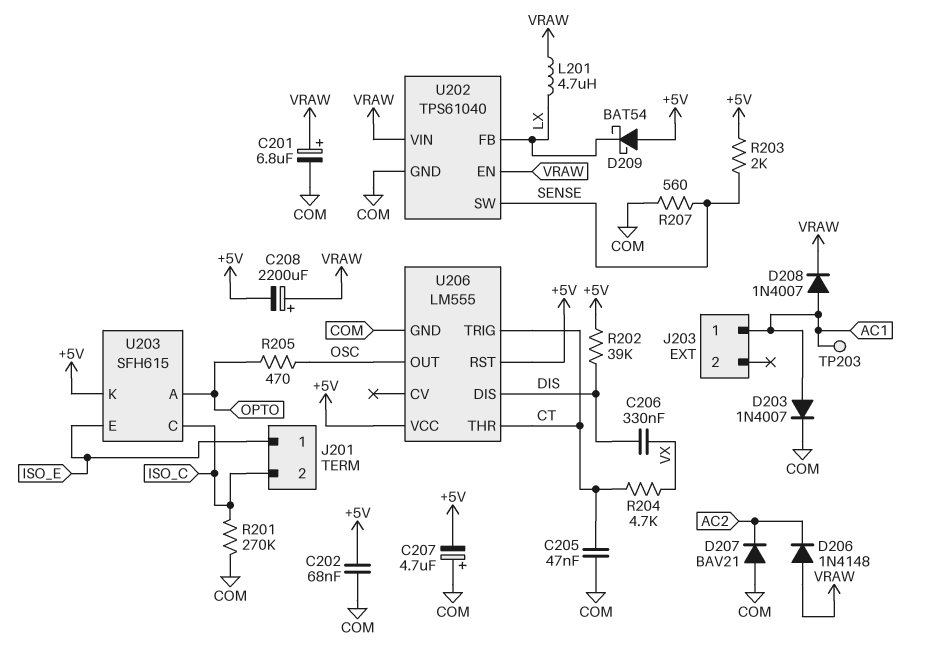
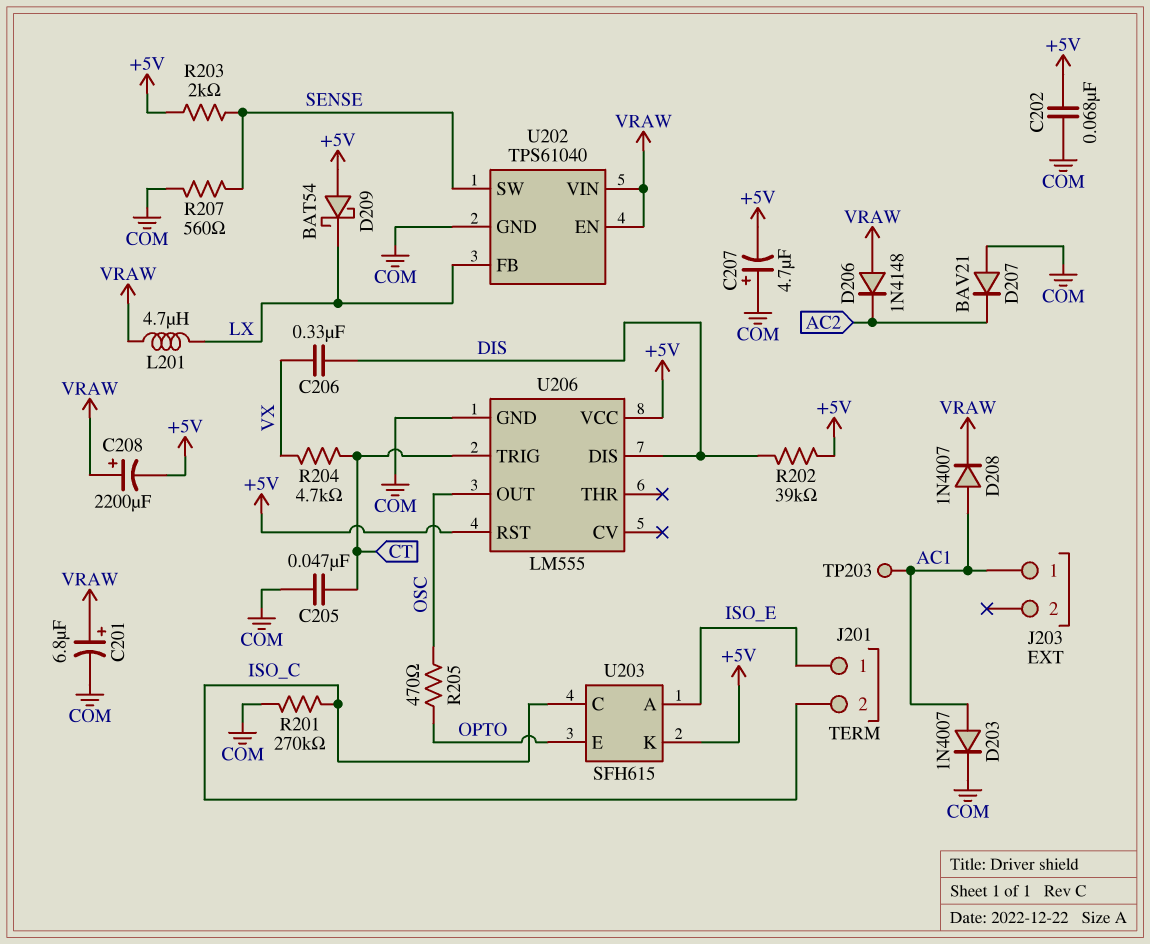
U203 pin A: OPTO -> ISO_E
U203 pin E: ISO_E -> OPTO
U206 pin THR: CT -> none

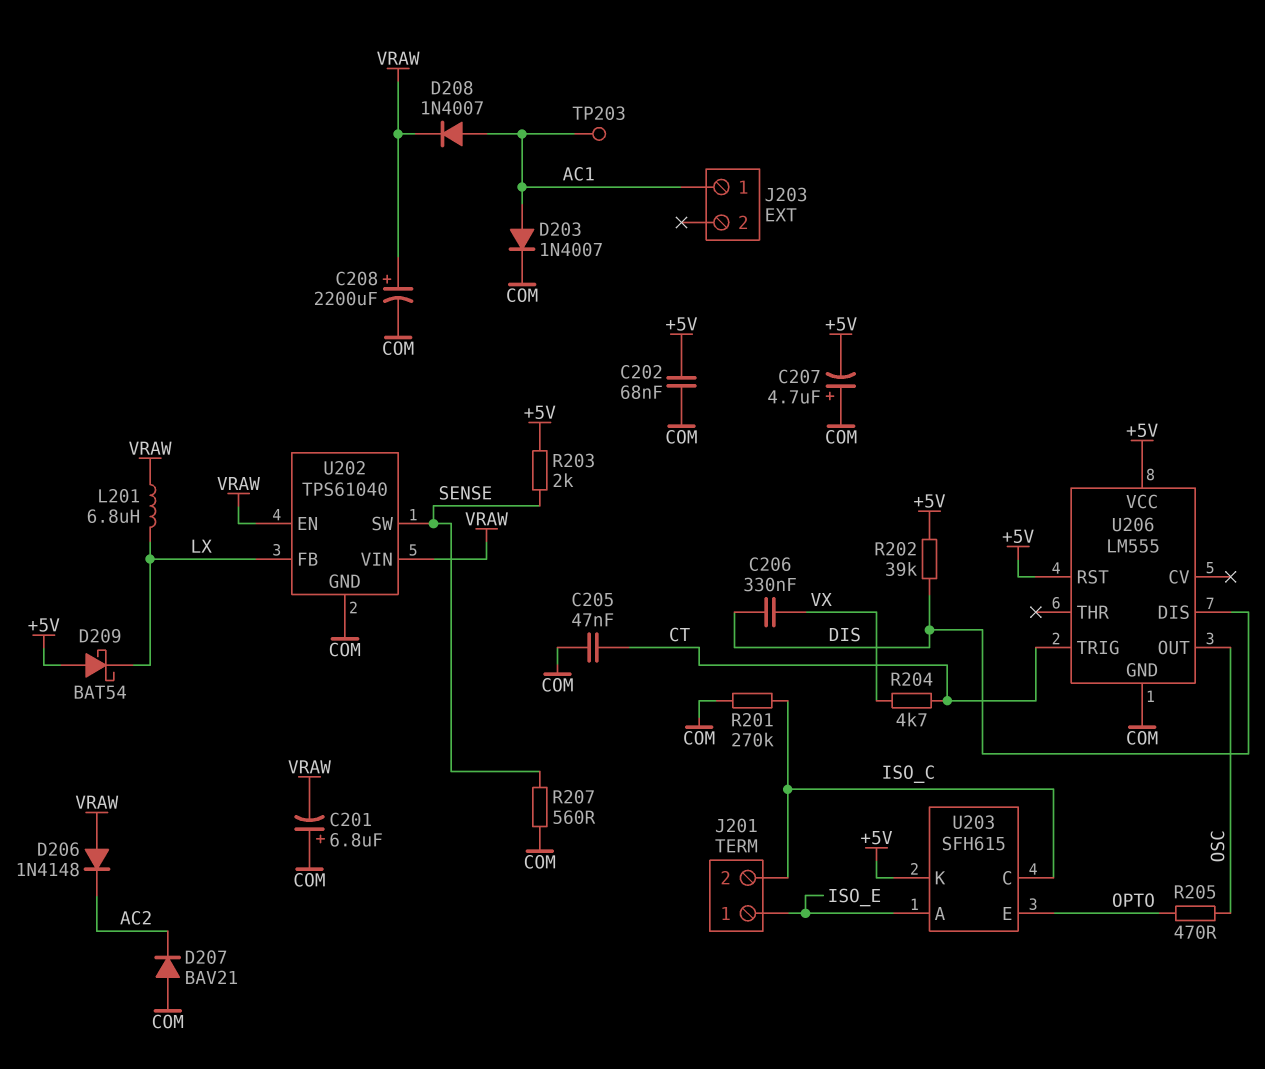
C201: 6.8uF (plus VRAW, minus COM) -> 6.8uF (plus COM, minus VRAW)
C208: 2200uF (plus VRAW, minus +5V) -> 2200uF (plus VRAW, minus COM)
L201: 4.7uH (LX, VRAW) -> 6.8uH (LX, VRAW)

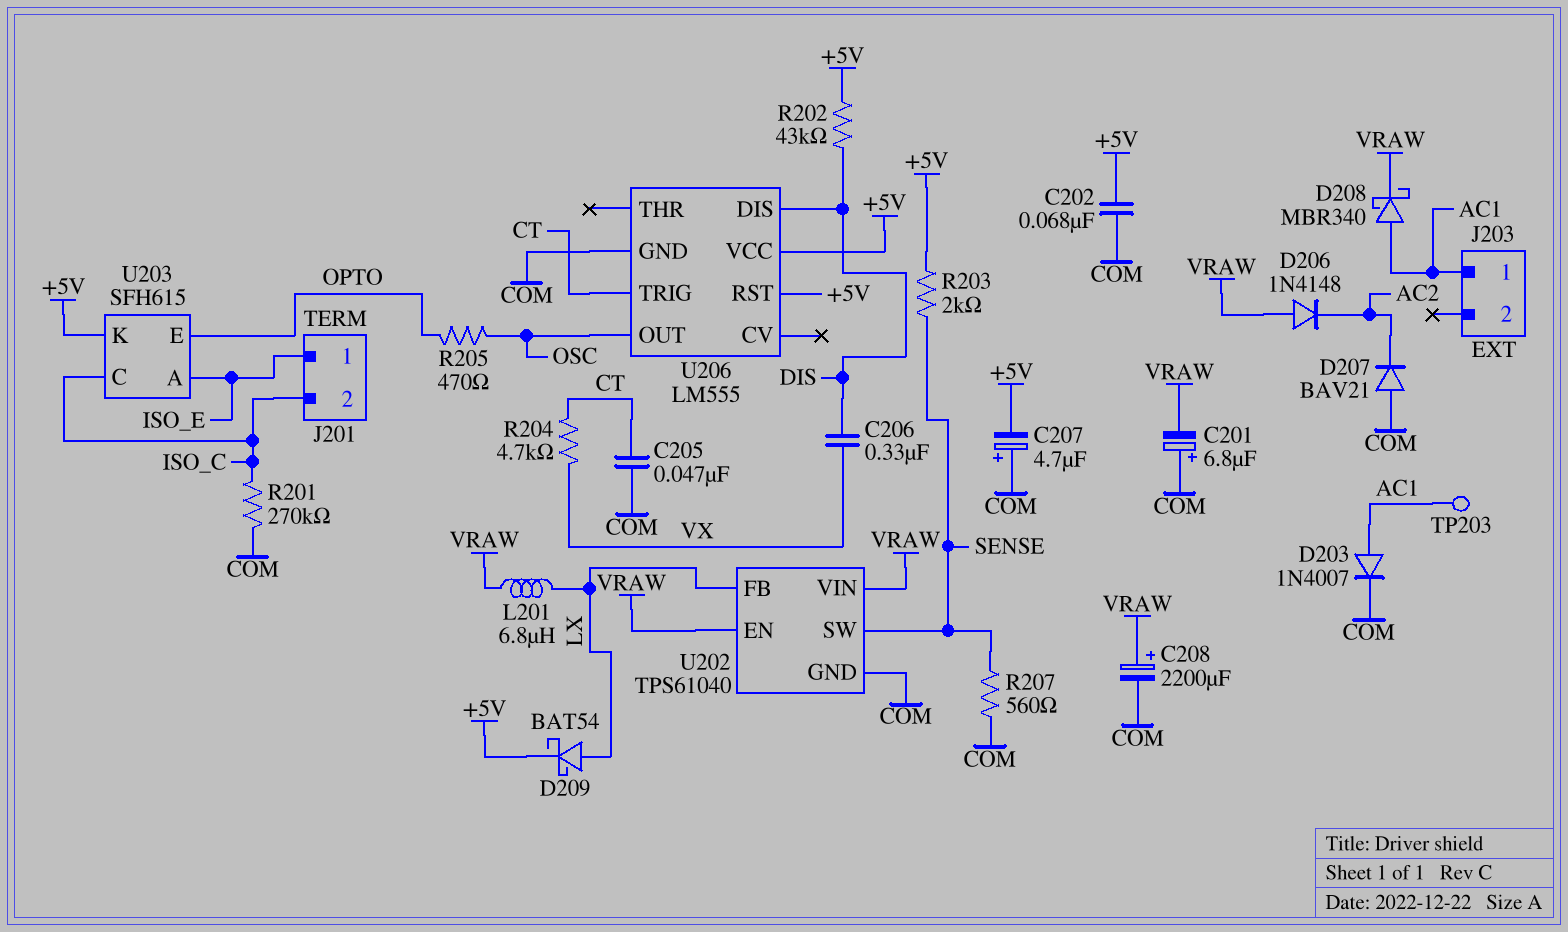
D208: diode 1N4007 (A AC1, K VRAW) -> schottky MBR340 (A AC1, K VRAW)
D209: schottky BAT54 (A +5V, K LX) -> schottky BAT54 (A LX, K +5V)
R202: 39k (+5V, DIS) -> 43k (+5V, DIS)

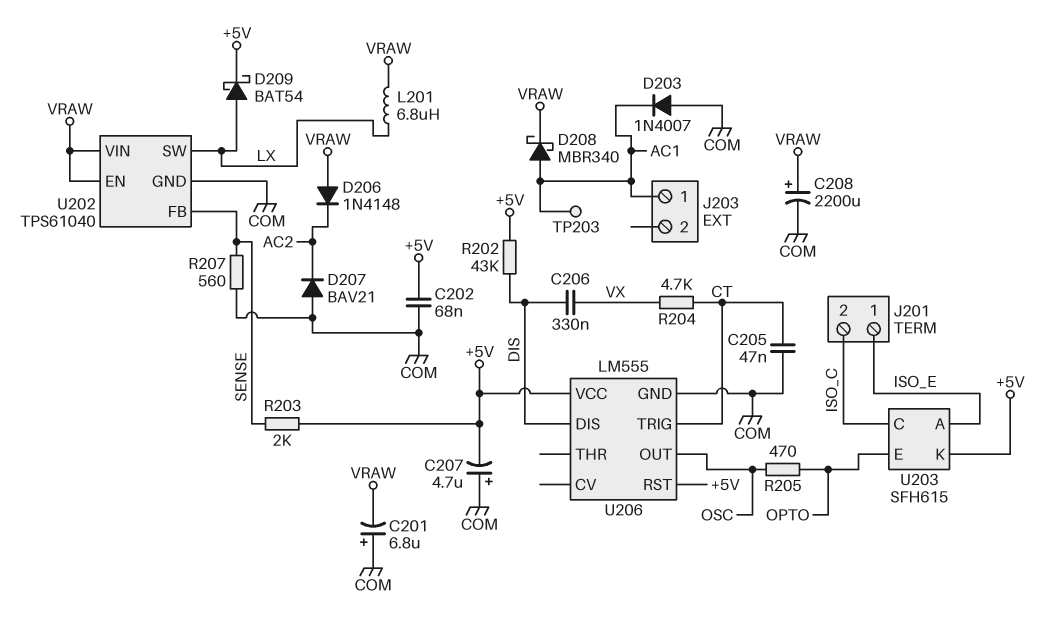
D203: diode 1N4007 (A AC1, K COM) -> diode 1N4007 (A COM, K AC1)
R201: 270k (COM, ISO_C) -> none
U202 pin FB: LX -> SENSE
U202 pin SW: SENSE -> LX

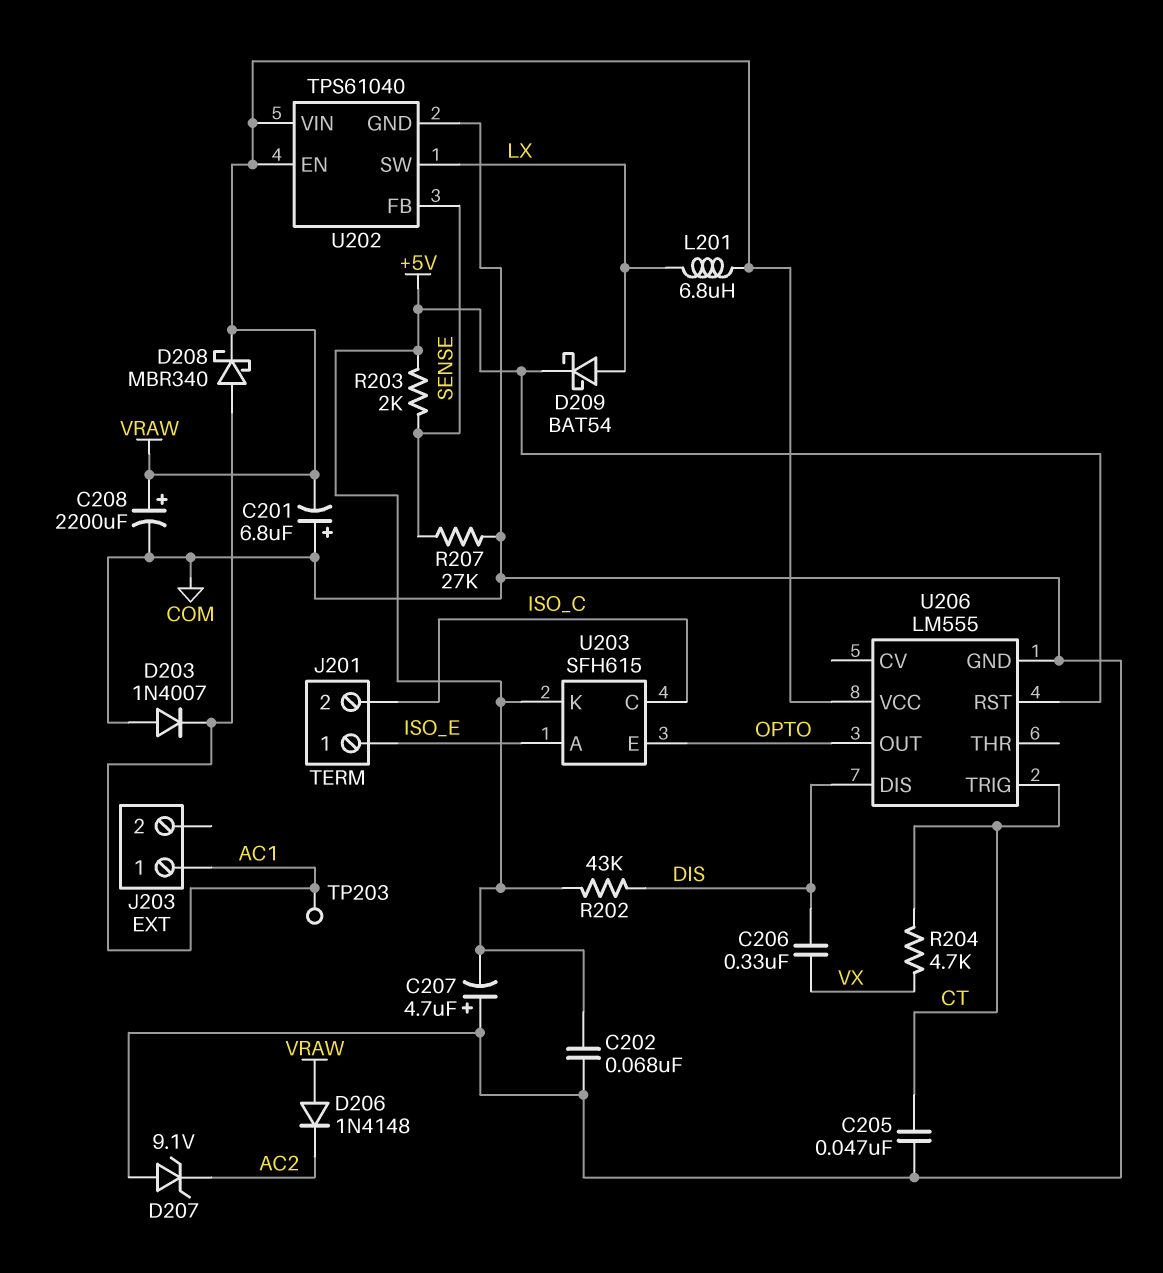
D207: diode BAV21 (A COM, K AC2) -> zener 9.1V (A COM, K AC2)
R205: 470 (OPTO, OSC) -> none
R207: 560 (COM, SENSE) -> 27k (COM, SENSE)
U206 pin OUT: OSC -> OPTO
U206 pin VCC: +5V -> VRAW

